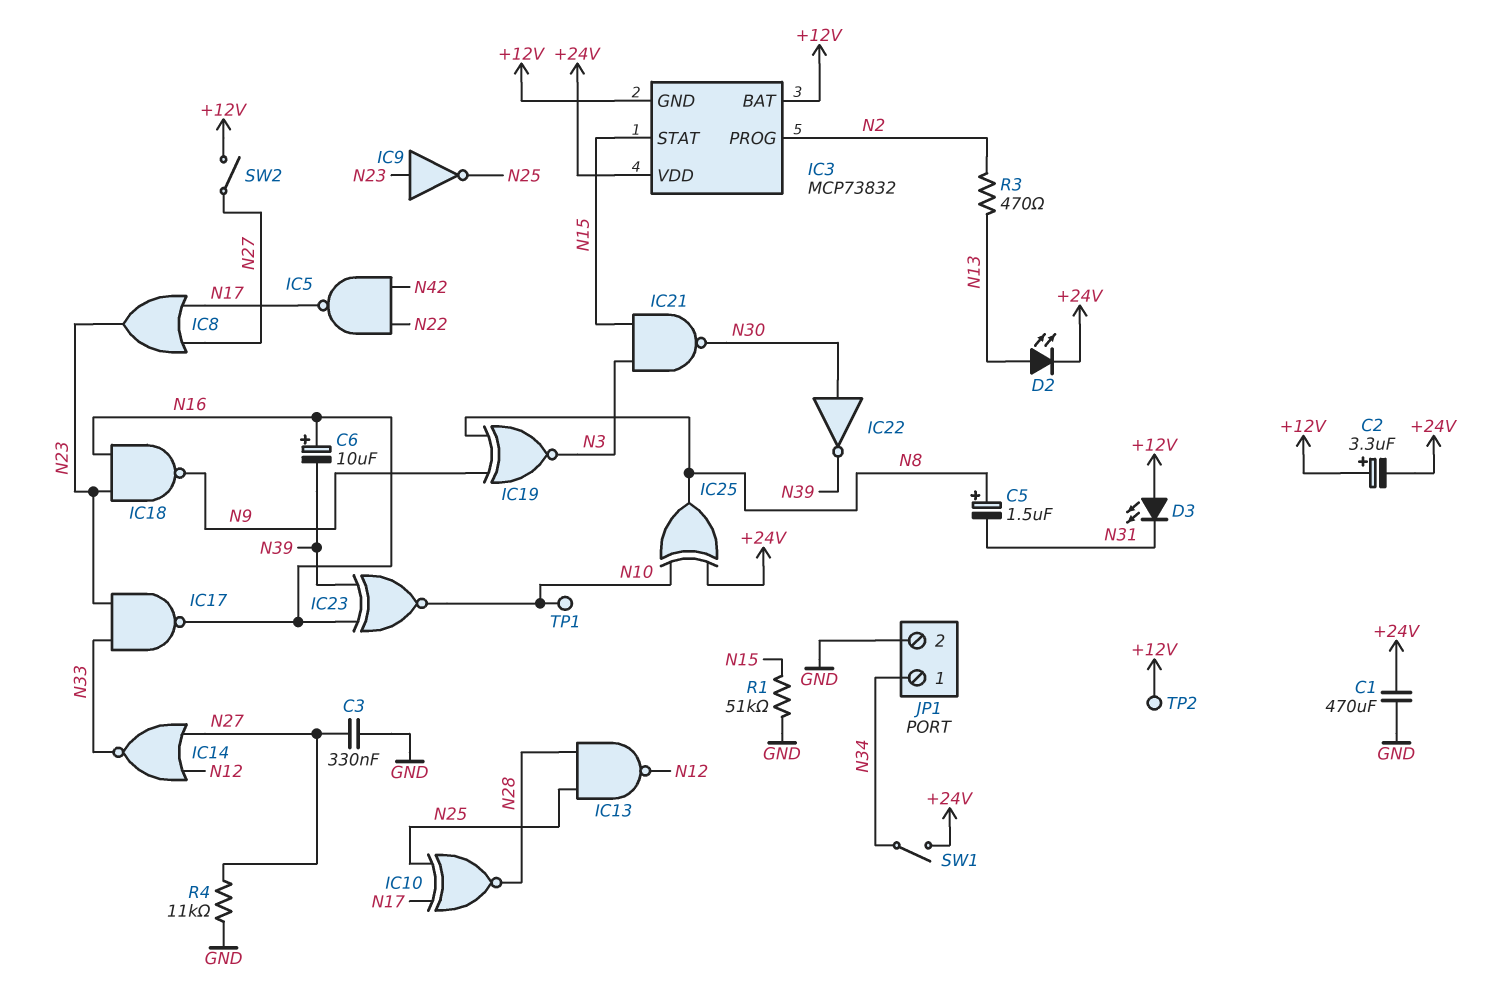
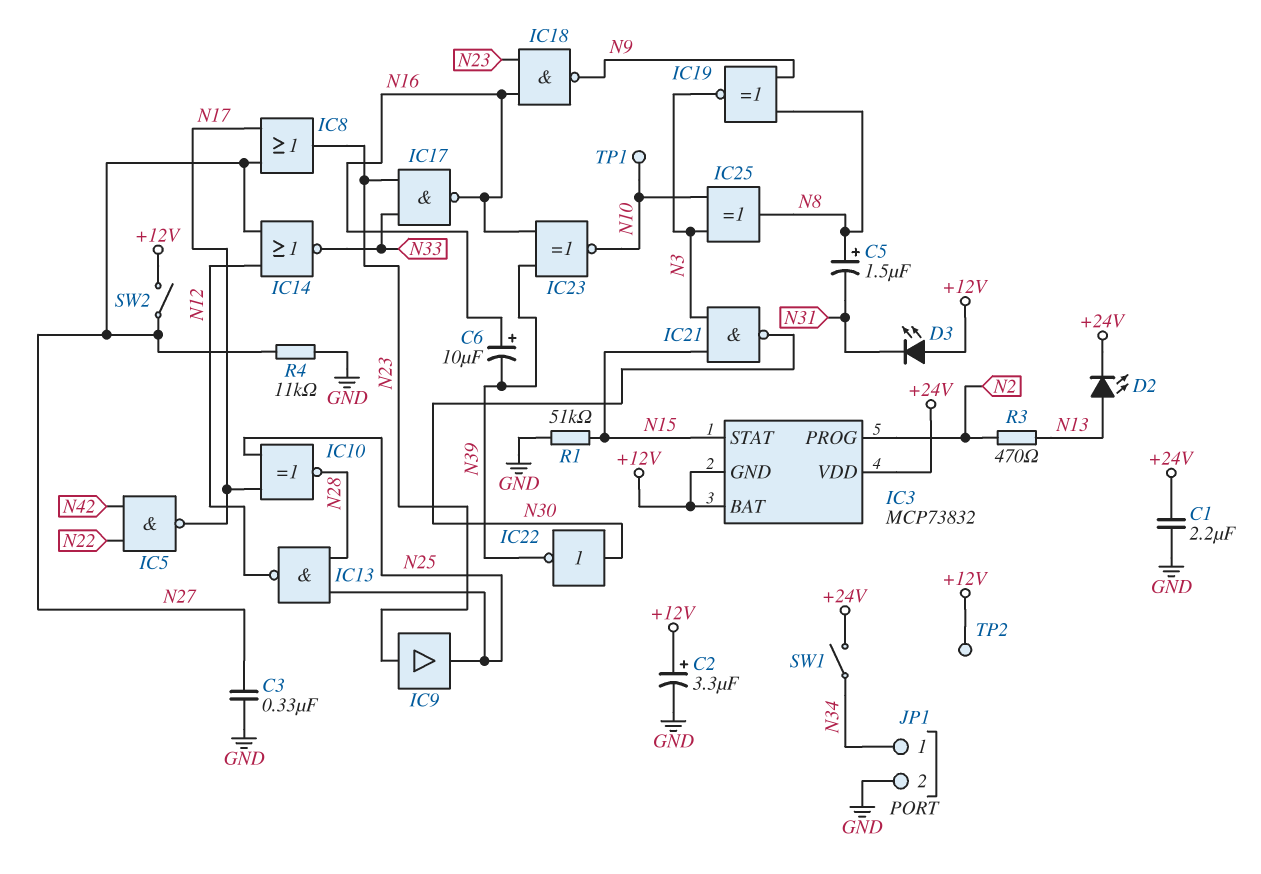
C1: 470uF (+24V, GND) -> 2.2uF (+24V, GND)
C2: 3.3uF (plus +12V, minus +24V) -> 3.3uF (plus +12V, minus GND)
IC9: NOT (in N23, out N25) -> buffer (in N23, out N25)
IC25: XOR (in +24V, in N10, out N8) -> XOR (in N3, in N10, out N8)

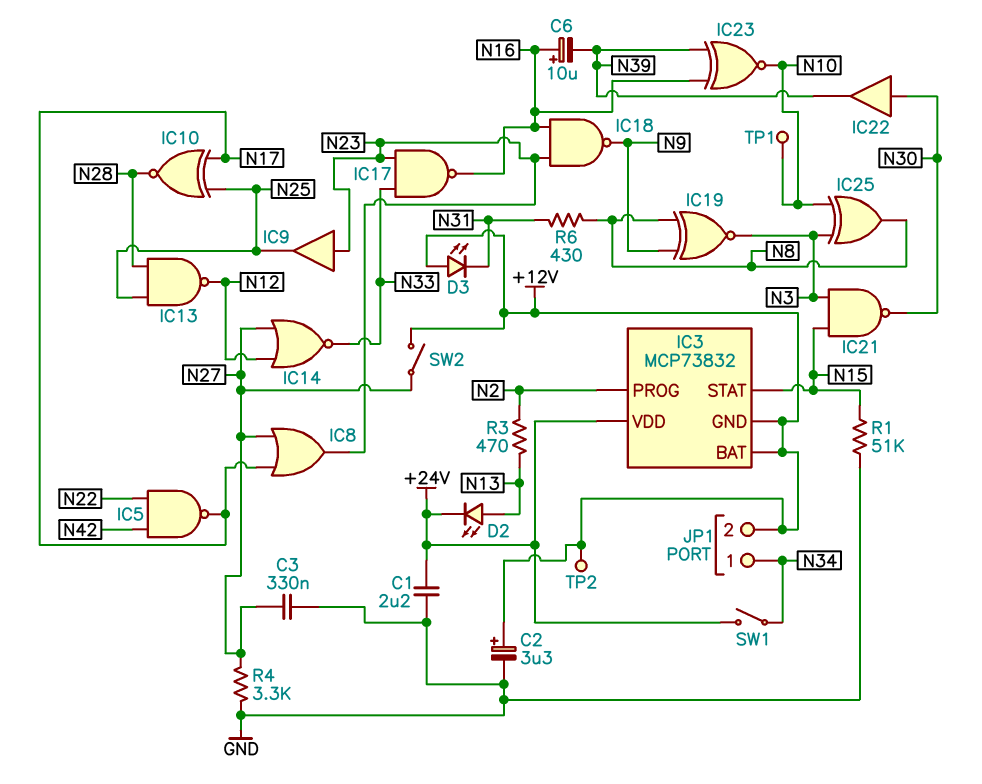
C5: 1.5uF (plus N8, minus N31) -> none
IC22: NOT (in N30, out N39) -> buffer (in N30, out N39)
JP1 pin 2: GND -> +12V
R4: 11k (GND, N27) -> 3.3k (GND, N27)
R6: none -> 430 (N8, N31)

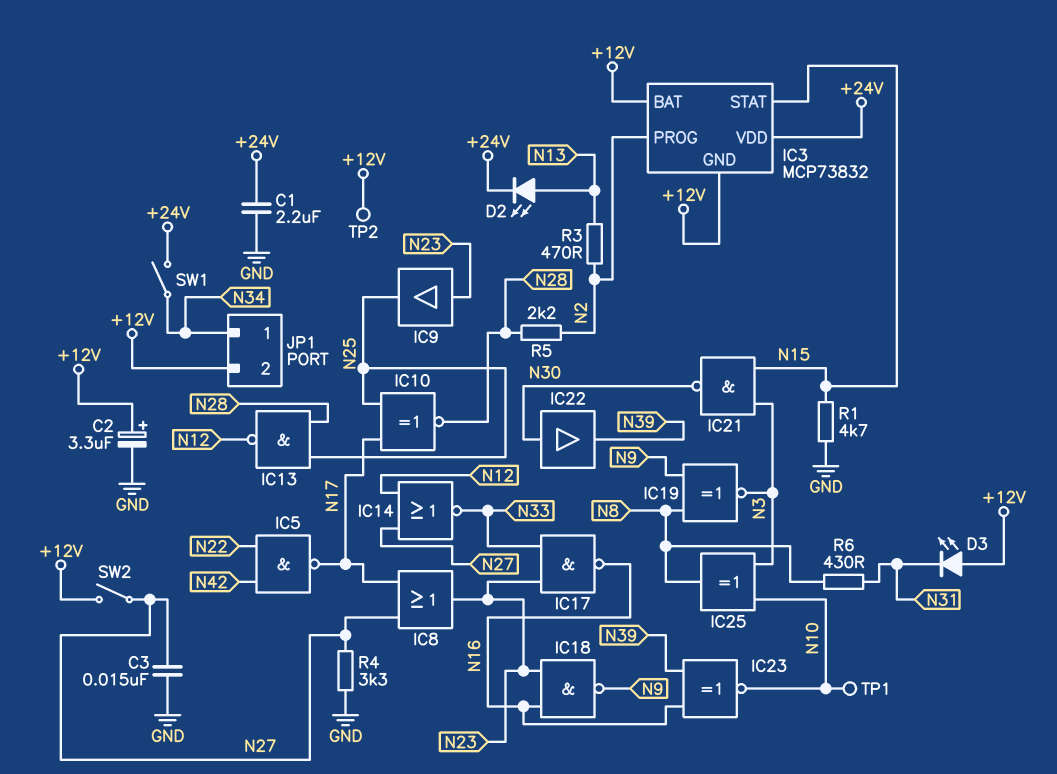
C3: 330nF (GND, N27) -> 15nF (GND, N27)
C6: 10uF (plus N16, minus N39) -> none
R1: 51k (GND, N15) -> 4.7k (GND, N15)
R5: none -> 2.2k (N2, N28)

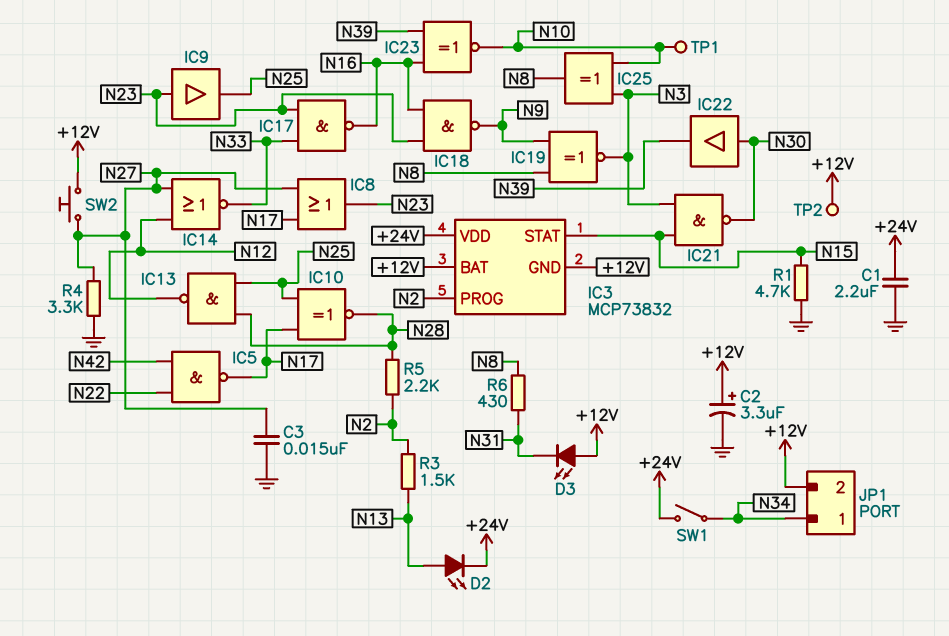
R3: 470 (N2, N13) -> 1.5k (N2, N13)
SW2: switch (+12V, N27) -> button (+12V, N27)

